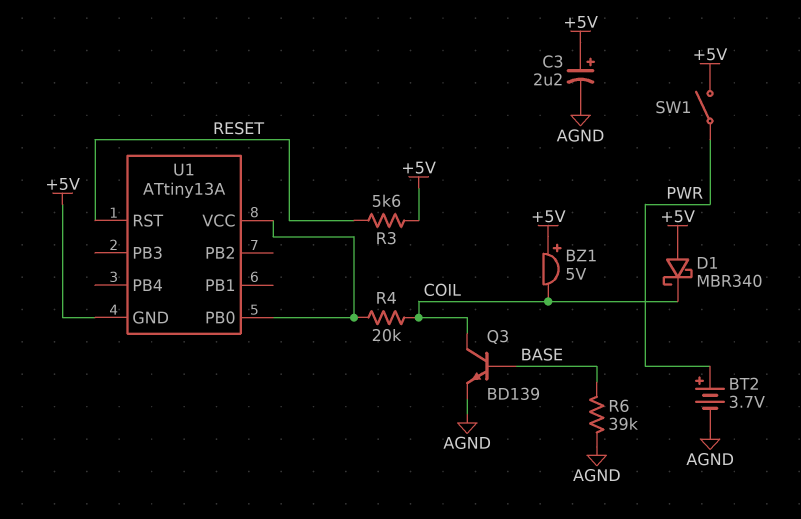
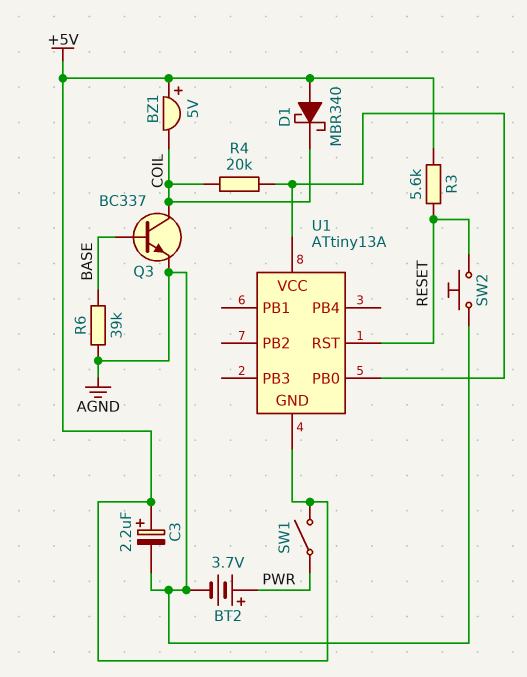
Q3: NPN BD139 (B BASE, C COIL, E AGND) -> NPN BC337 (B BASE, C COIL, E AGND)
SW2: none -> button (AGND, RESET)

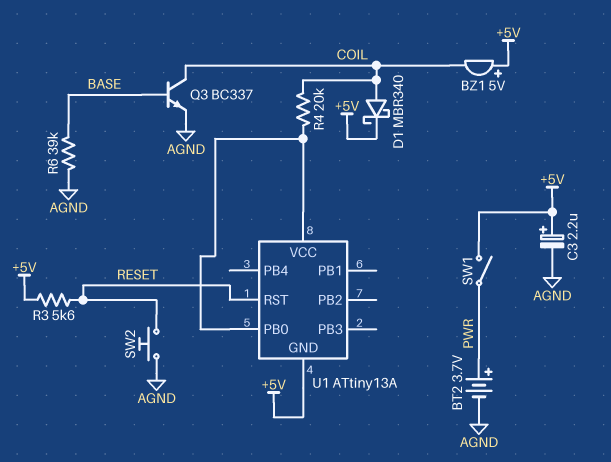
D1: schottky MBR340 (A +5V, K COIL) -> schottky MBR340 (A COIL, K +5V)

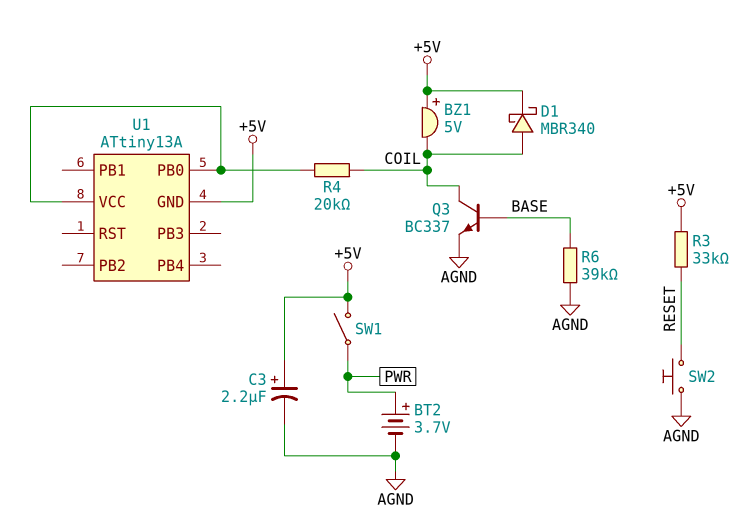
R3: 5.6k (+5V, RESET) -> 33k (+5V, RESET)
U1 pin RST: RESET -> none

